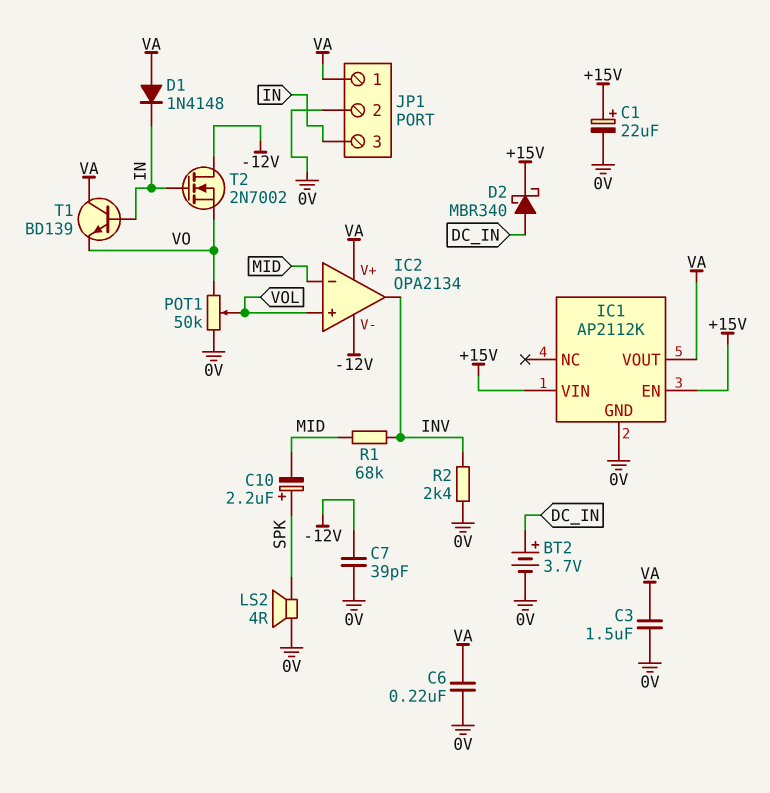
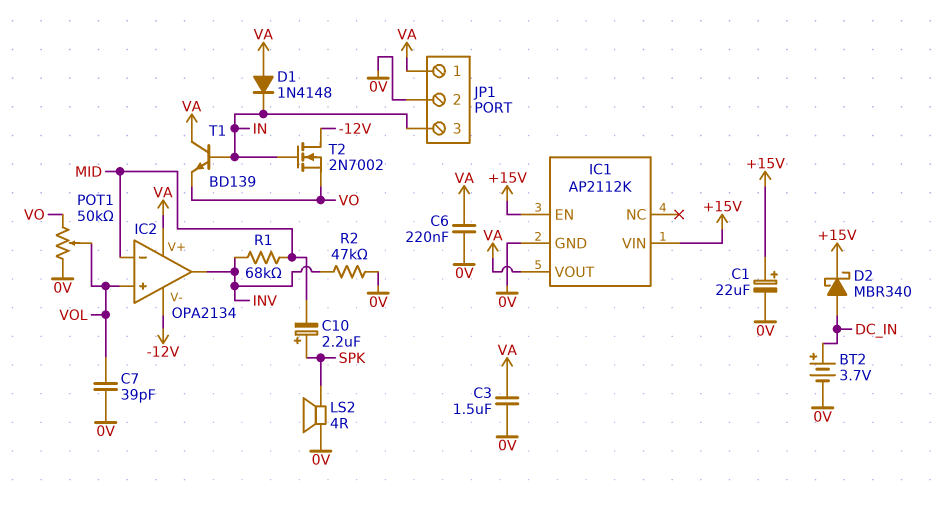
C7: 39pF (-12V, 0V) -> 39pF (0V, VOL)
R2: 2.4k (0V, INV) -> 47k (0V, INV)

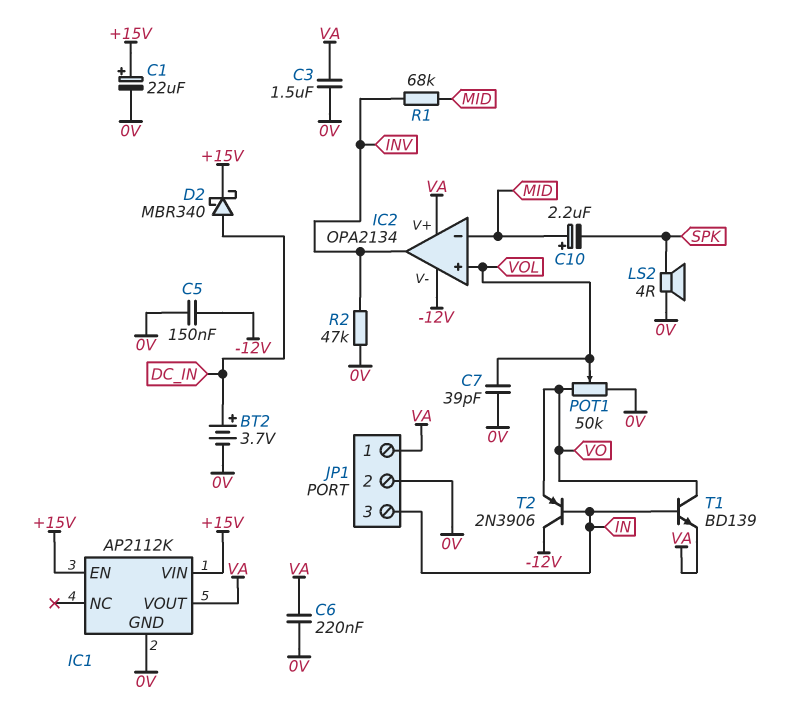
C5: none -> 150nF (-12V, 0V)
C10: 2.2uF (plus SPK, minus MID) -> 2.2uF (plus MID, minus SPK)
D1: diode 1N4148 (A VA, K IN) -> none
T1: NPN BD139 (B IN, C VA, E VO) -> NPN BD139 (B IN, C VO, E VA)
T2: NMOS 2N7002 (G IN, D -12V, S VO) -> PNP 2N3906 (B IN, C -12V, E VO)

